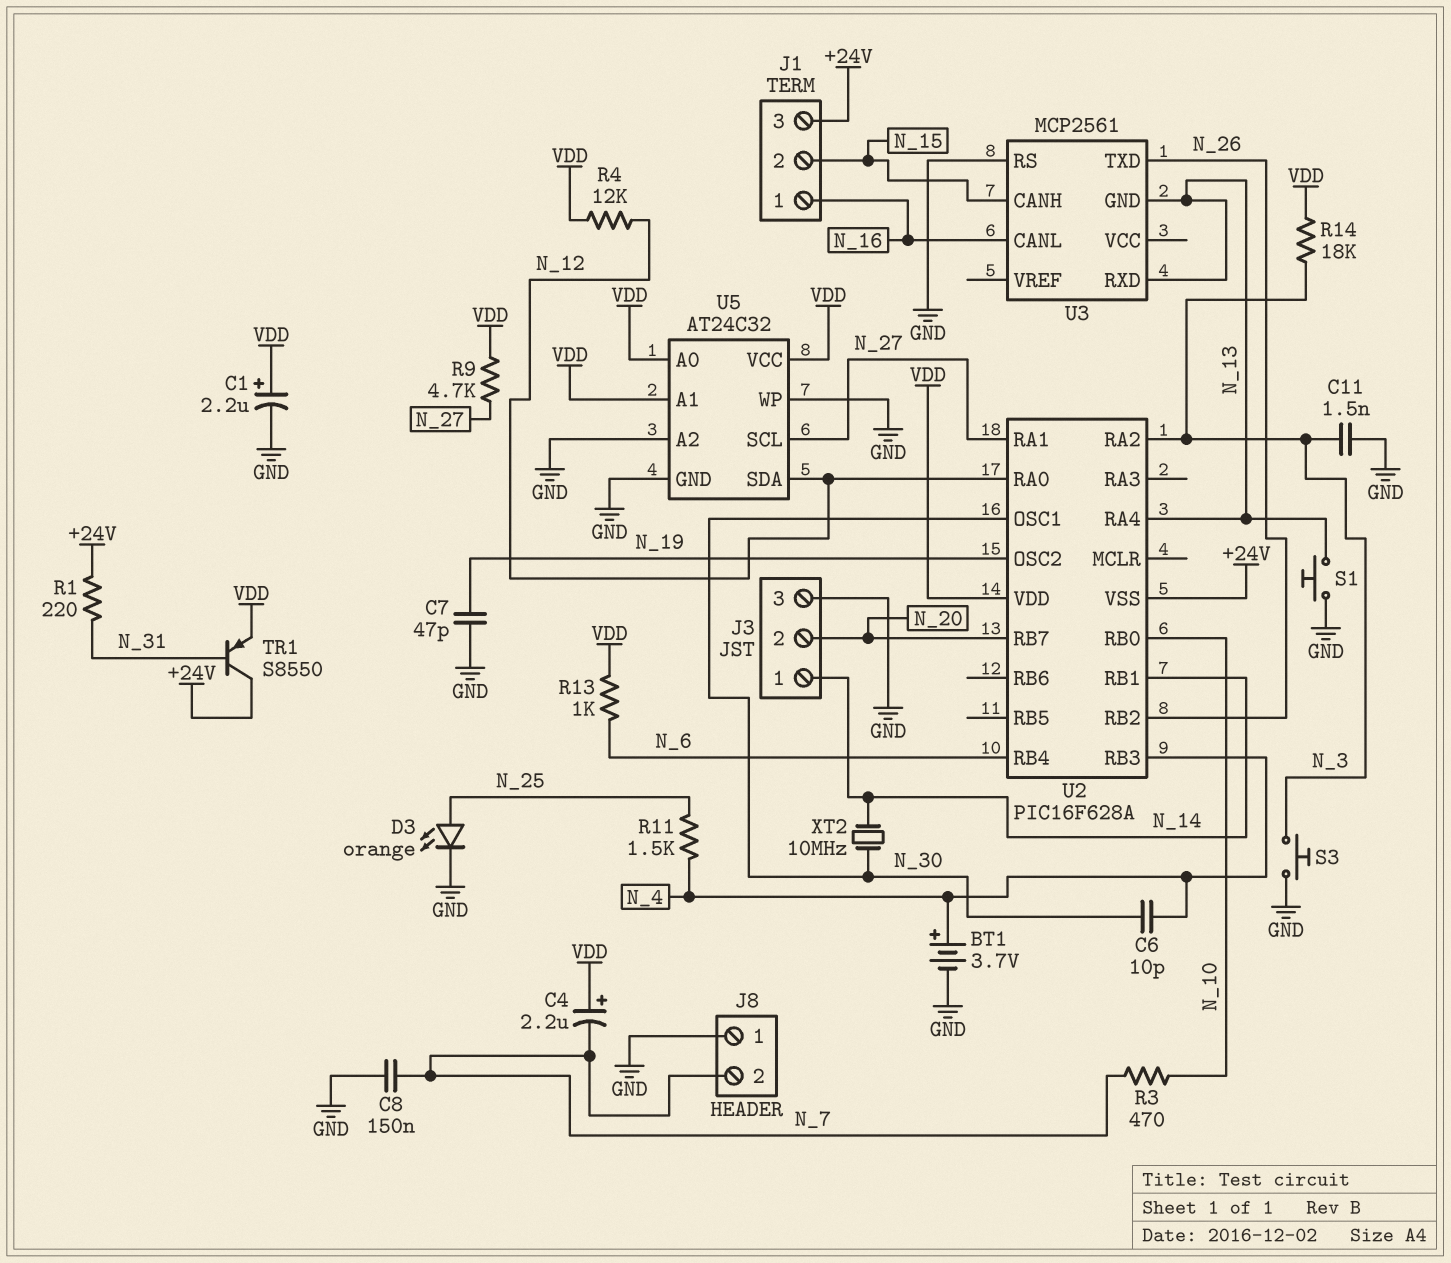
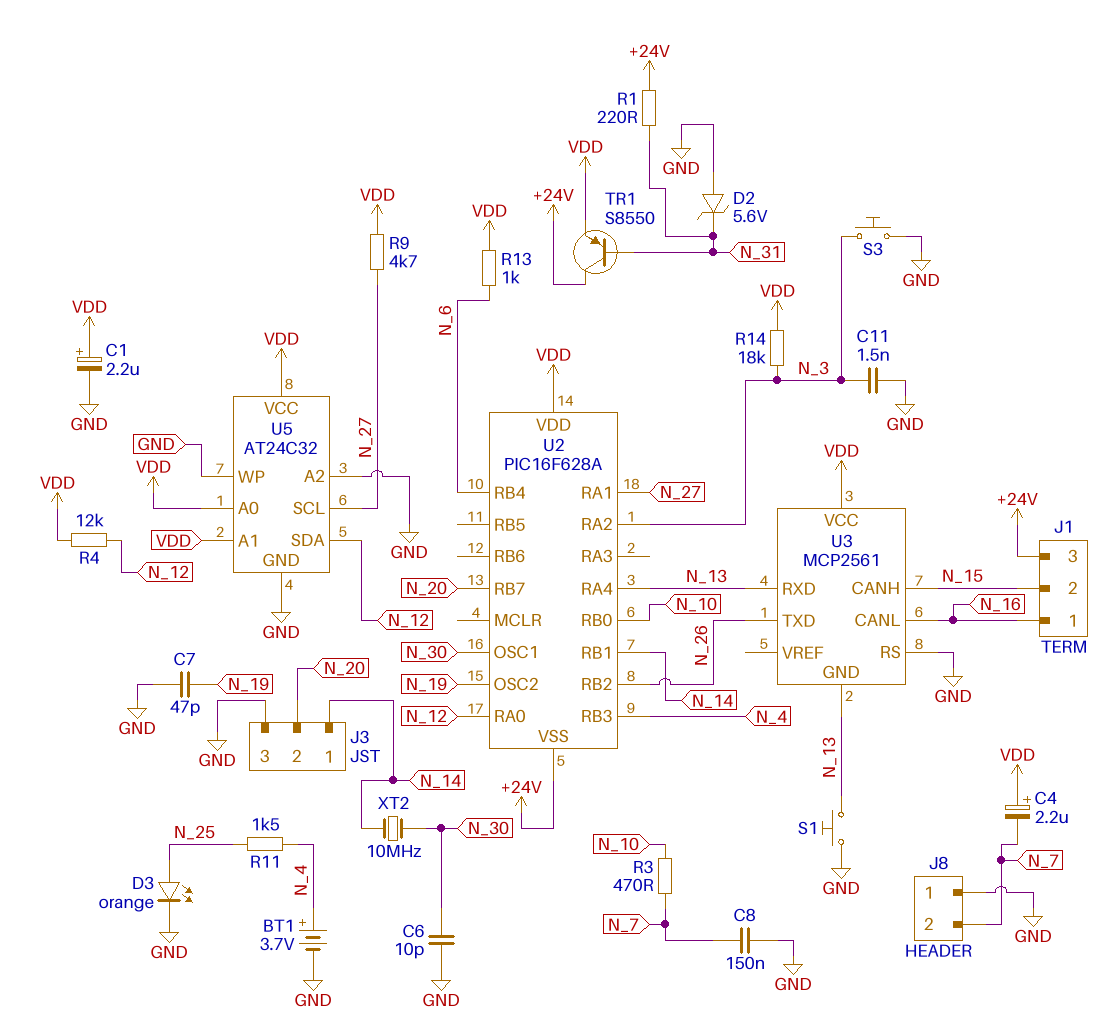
C6: 10pF (N_4, N_30) -> 10pF (GND, N_30)
D2: none -> zener 5.6V (A GND, K N_31)
U3 pin VCC: none -> VDD

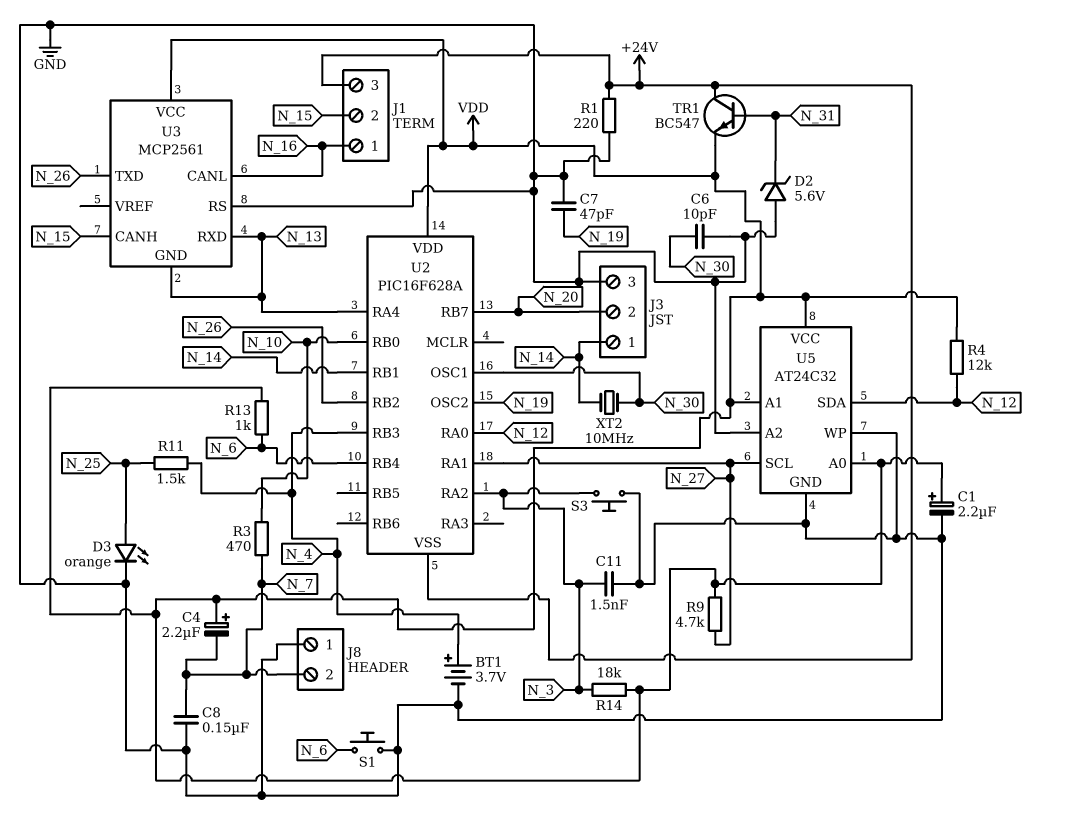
R1: 220 (+24V, N_31) -> 220 (+24V, GND)
S1: button (GND, N_13) -> button (GND, N_6)
TR1: PNP S8550 (B N_31, C +24V, E VDD) -> NPN BC547 (B N_31, C +24V, E VDD)

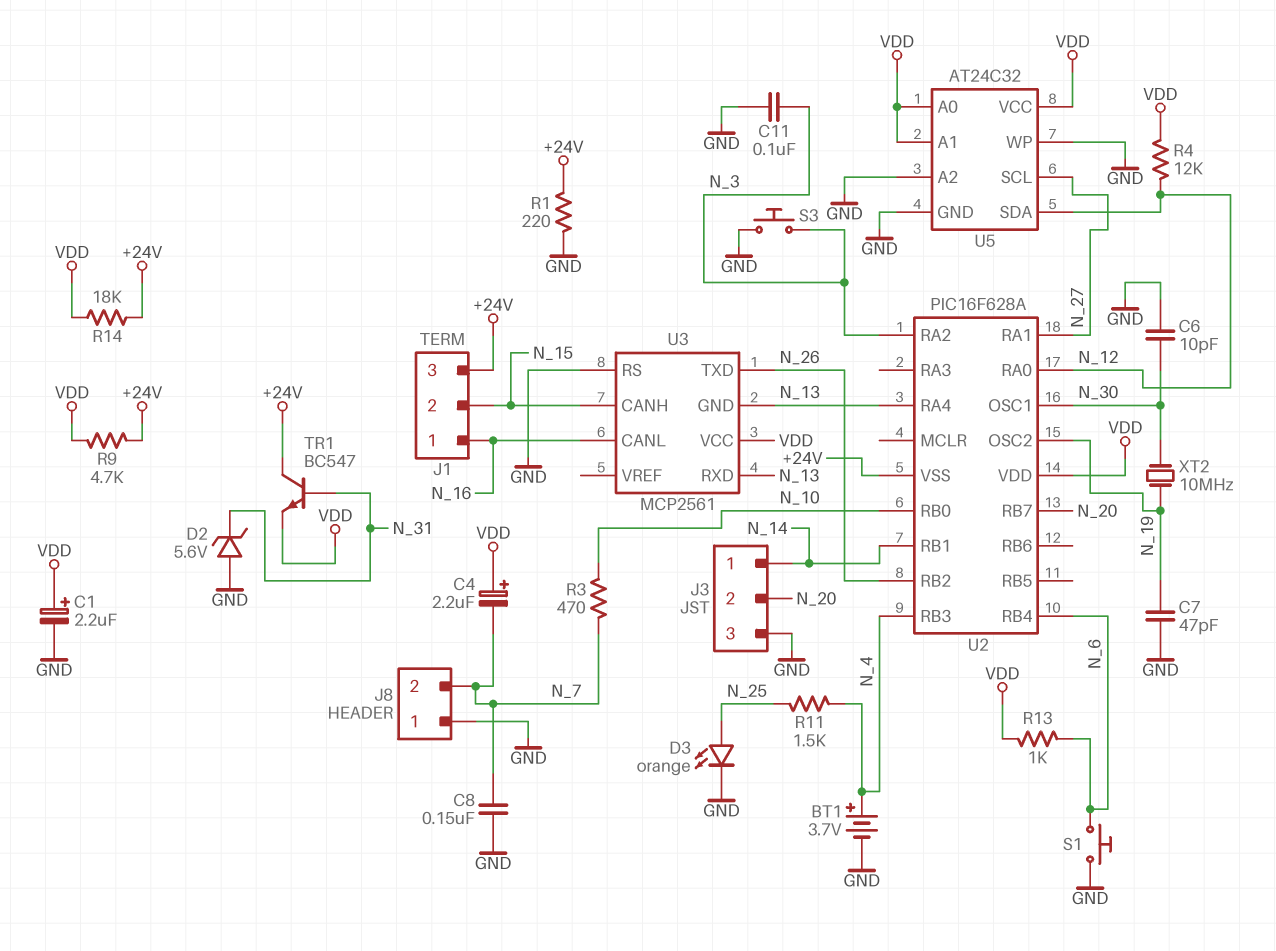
C11: 1.5nF (GND, N_3) -> 100nF (GND, N_3)
R9: 4.7k (N_27, VDD) -> 4.7k (+24V, VDD)
R14: 18k (N_3, VDD) -> 18k (+24V, VDD)
XT2: 10MHz (N_14, N_30) -> 10MHz (N_19, N_30)

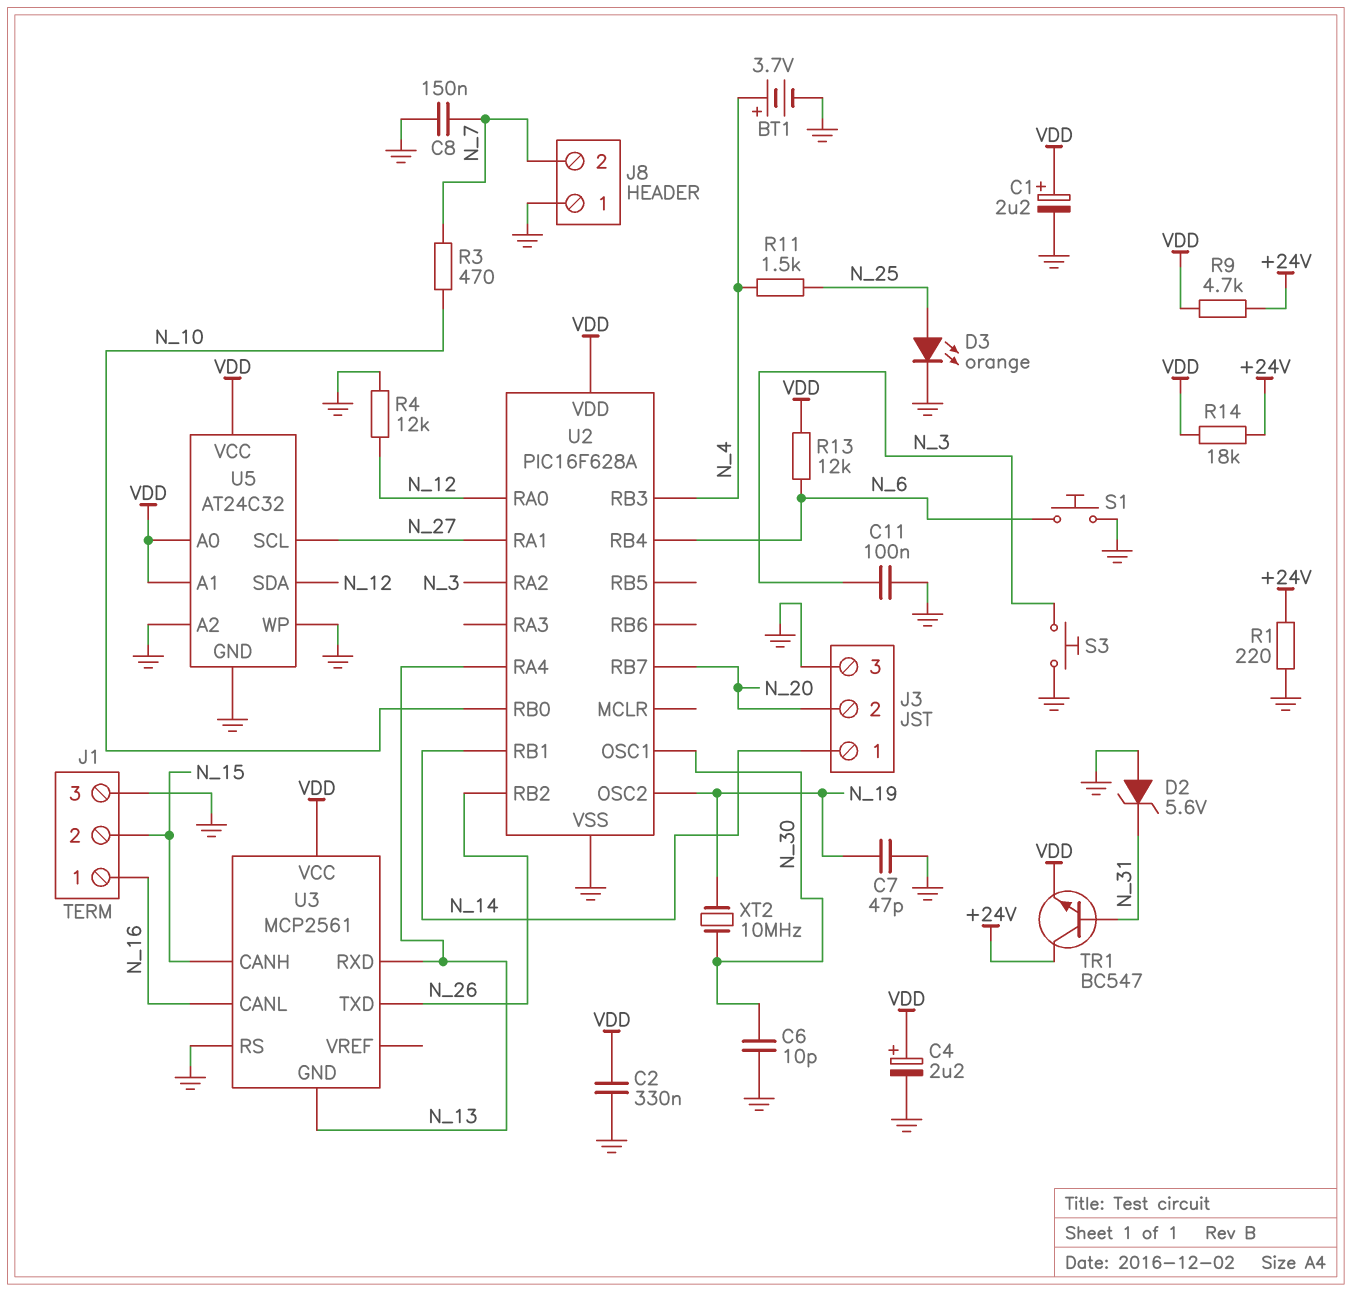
C2: none -> 330nF (GND, VDD)
C4: 2.2uF (plus VDD, minus N_7) -> 2.2uF (plus VDD, minus GND)
J1 pin 3: +24V -> GND
R4: 12k (N_12, VDD) -> 12k (GND, N_12)
R13: 1k (N_6, VDD) -> 12k (N_6, VDD)
U2 pin VSS: +24V -> GND

